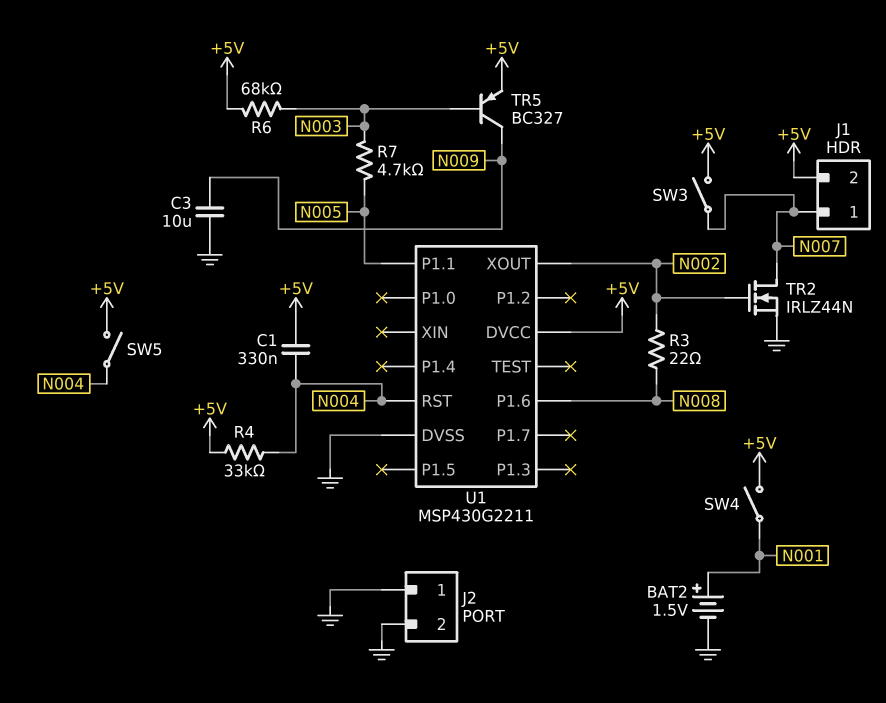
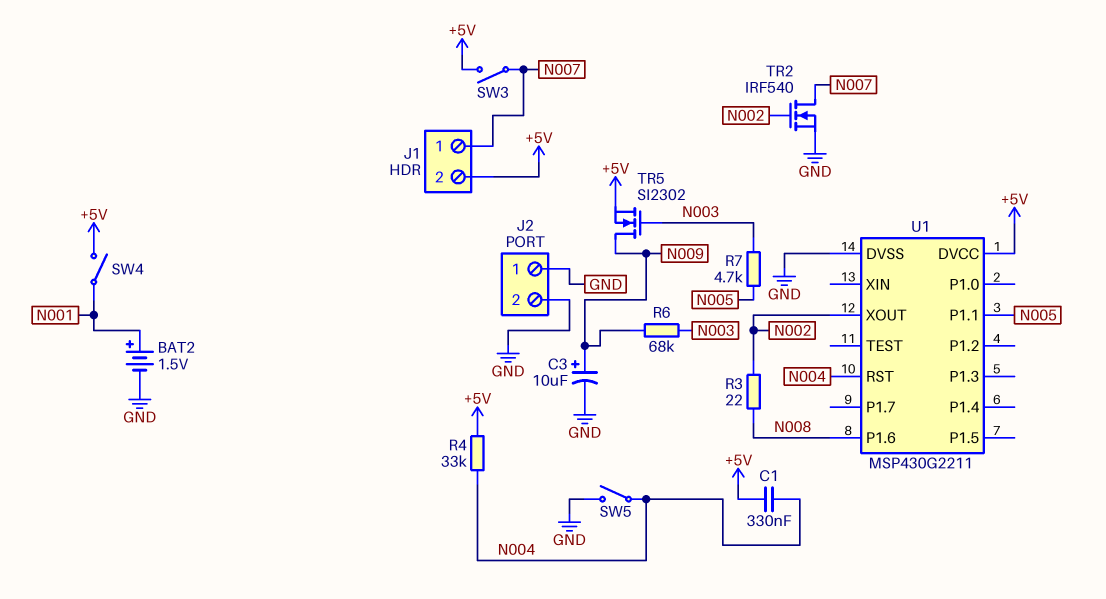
C3: 10uF (GND, N009) -> 10uF (plus N009, minus GND)
R6: 68k (+5V, N003) -> 68k (N003, N009)
SW5: switch (+5V, N004) -> switch (GND, N004)
TR2: NMOS IRLZ44N (G N002, D N007, S GND) -> NMOS IRF540 (G N002, D N007, S GND)
TR5: PNP BC327 (B N003, C N009, E +5V) -> NMOS SI2302 (G N003, D N009, S +5V)

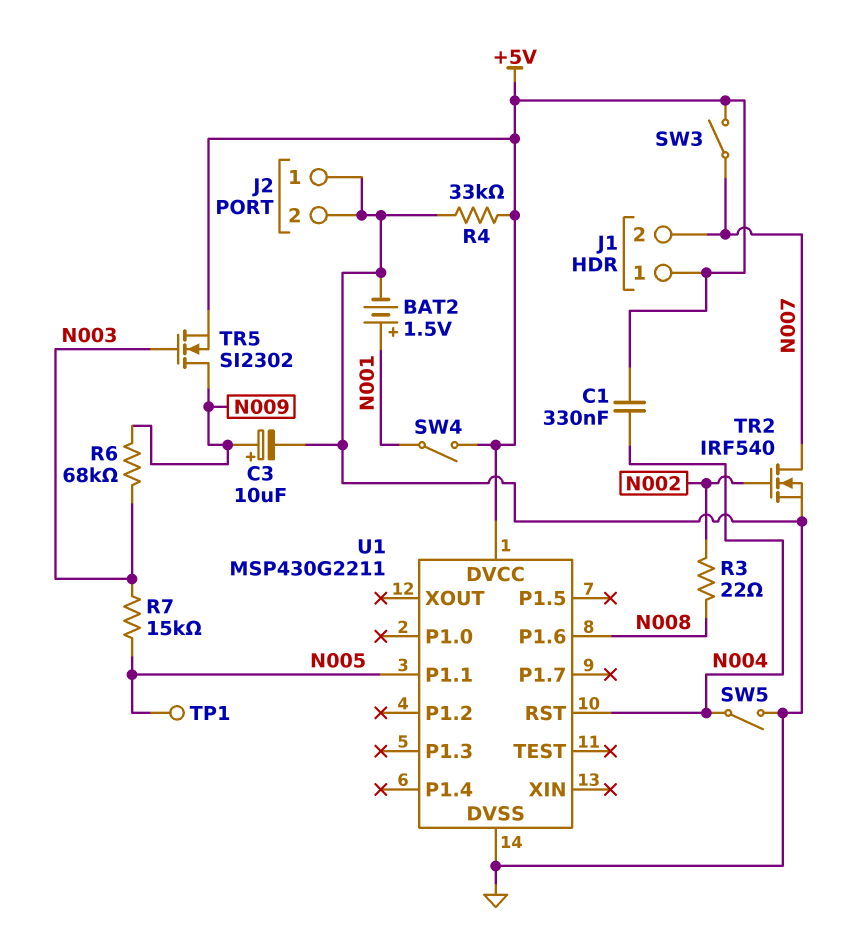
J1 pin 1: N007 -> +5V
J1 pin 2: +5V -> N007
R4: 33k (+5V, N004) -> 33k (+5V, GND)
R7: 4.7k (N003, N005) -> 15k (N003, N005)
TP1: none -> test point (N005)
U1 pin XOUT: N002 -> none

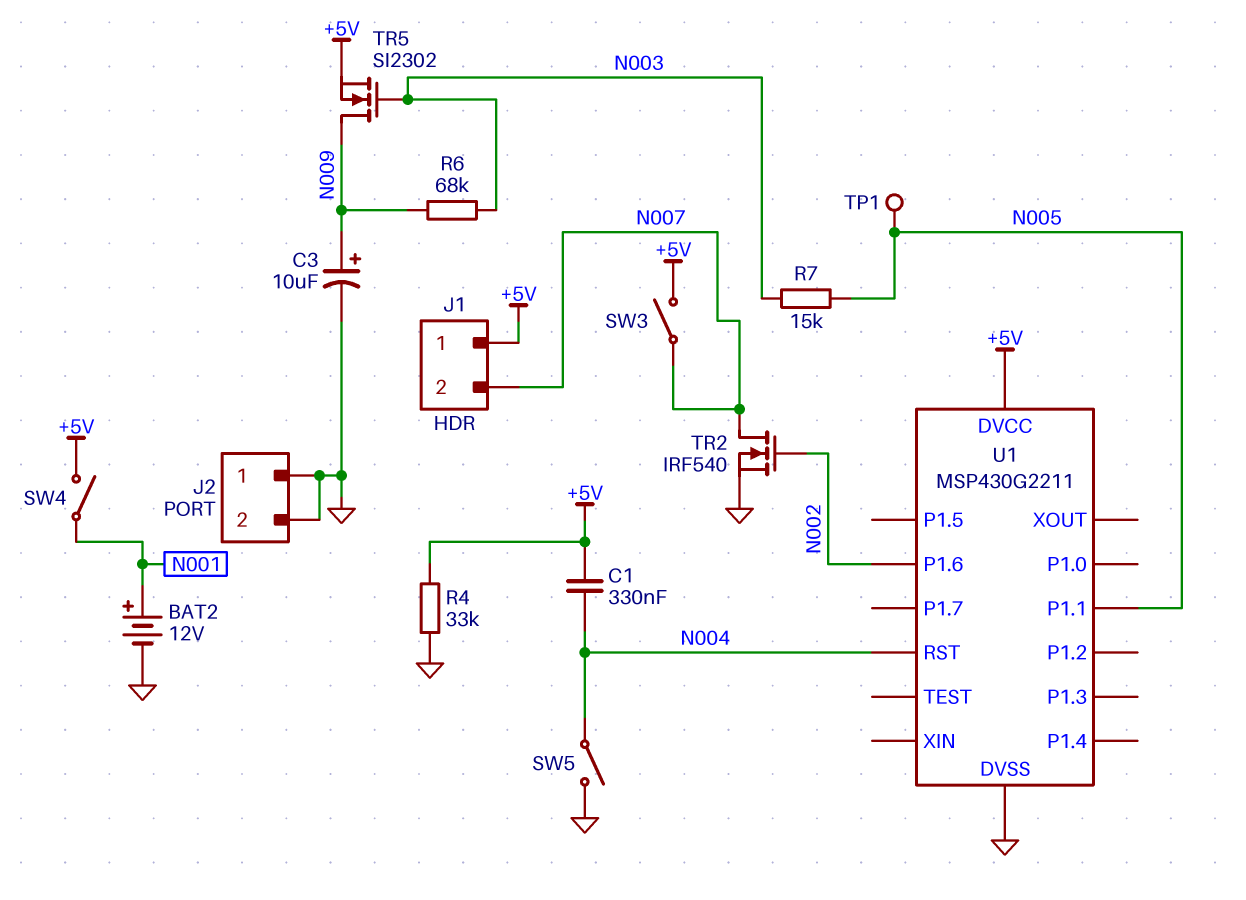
BAT2: 1.5V (plus N001, minus GND) -> 12V (plus N001, minus GND)
R3: 22 (N002, N008) -> none
U1 pin P1.6: N008 -> N002

